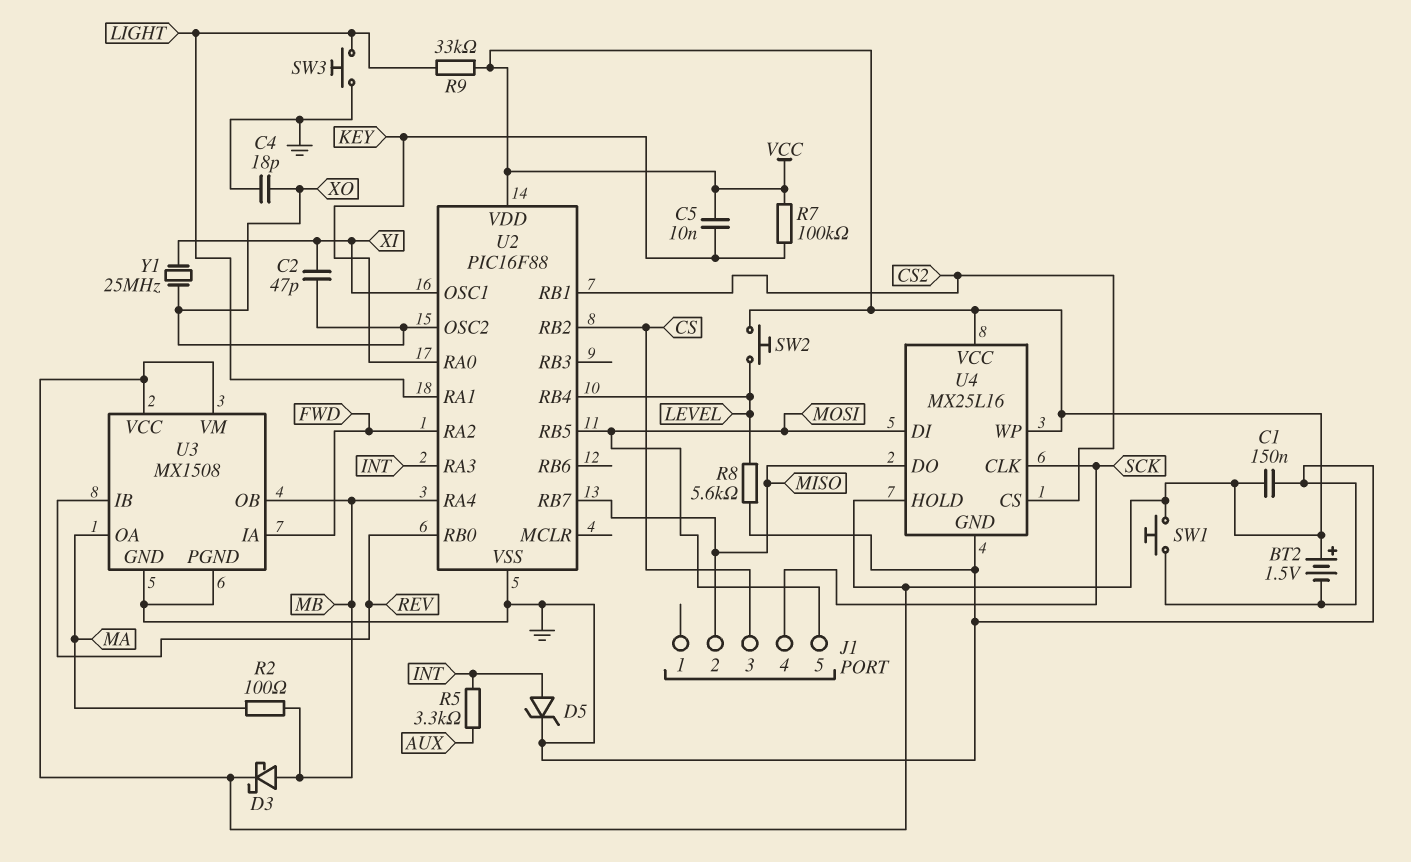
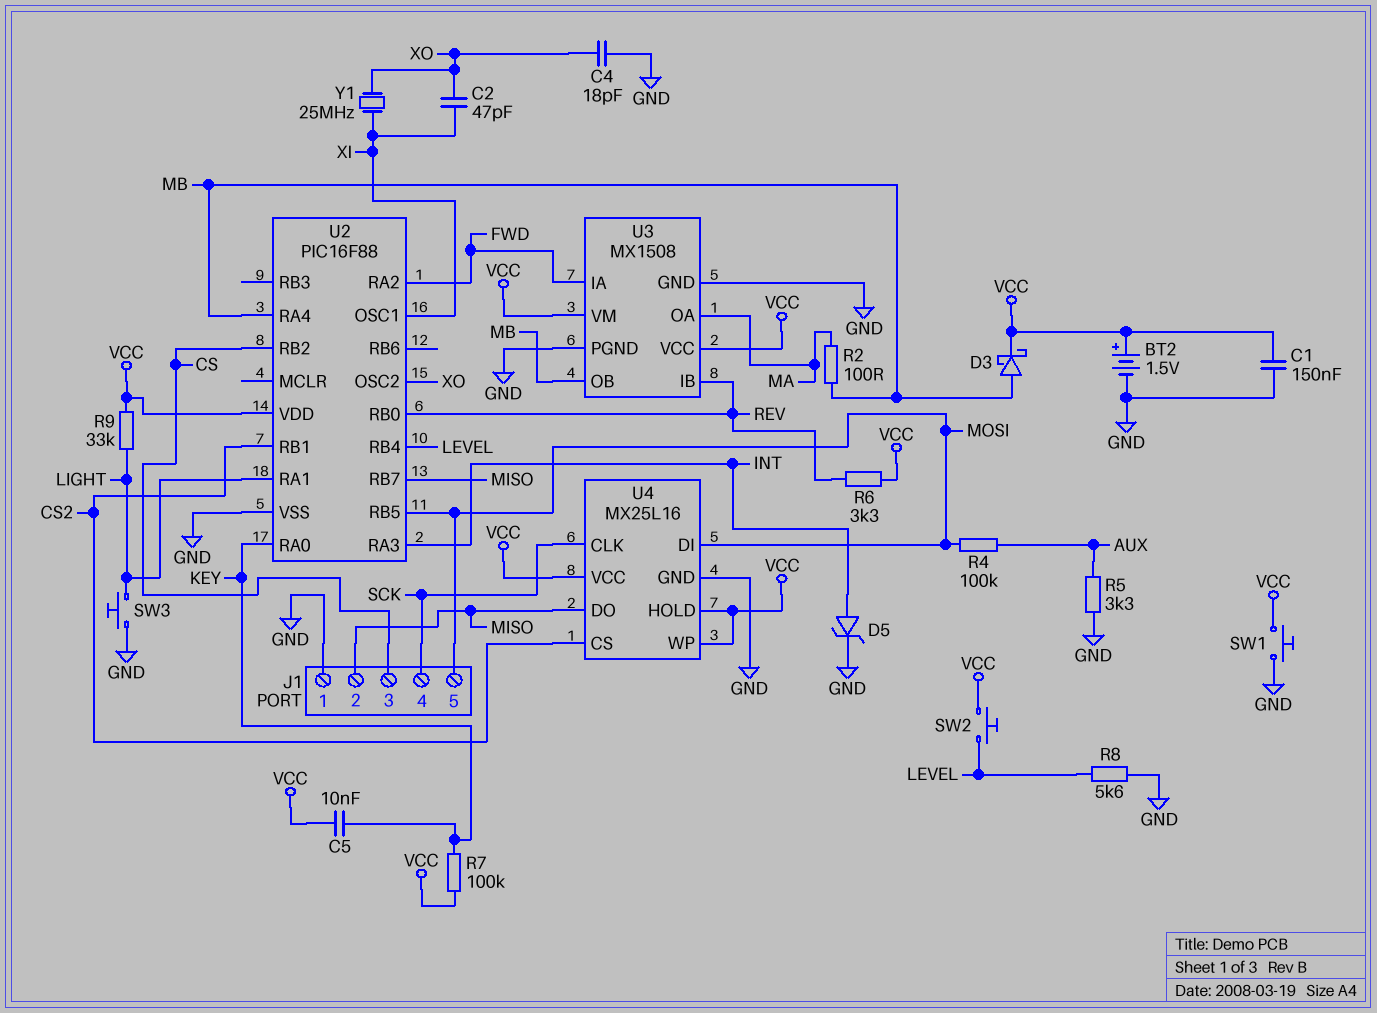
J1 pin 1: none -> GND
R4: none -> 100k (AUX, MOSI)
R5: 3.3k (AUX, INT) -> 3.3k (AUX, GND)
R6: none -> 3.3k (REV, VCC)

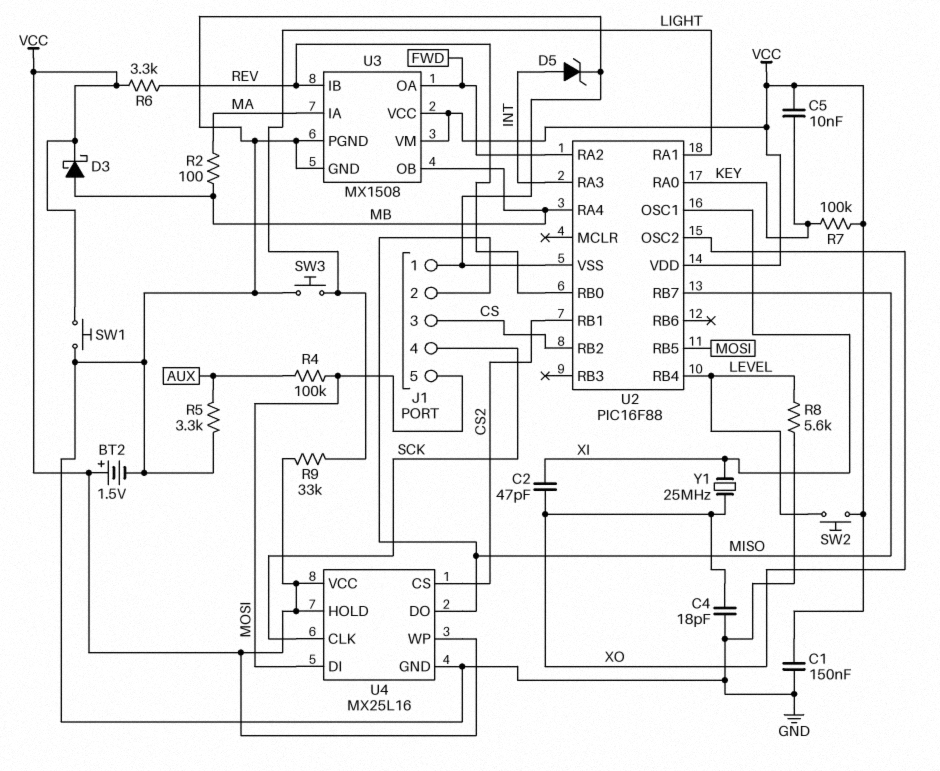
U3 pin IA: FWD -> MA
U3 pin OA: MA -> FWD

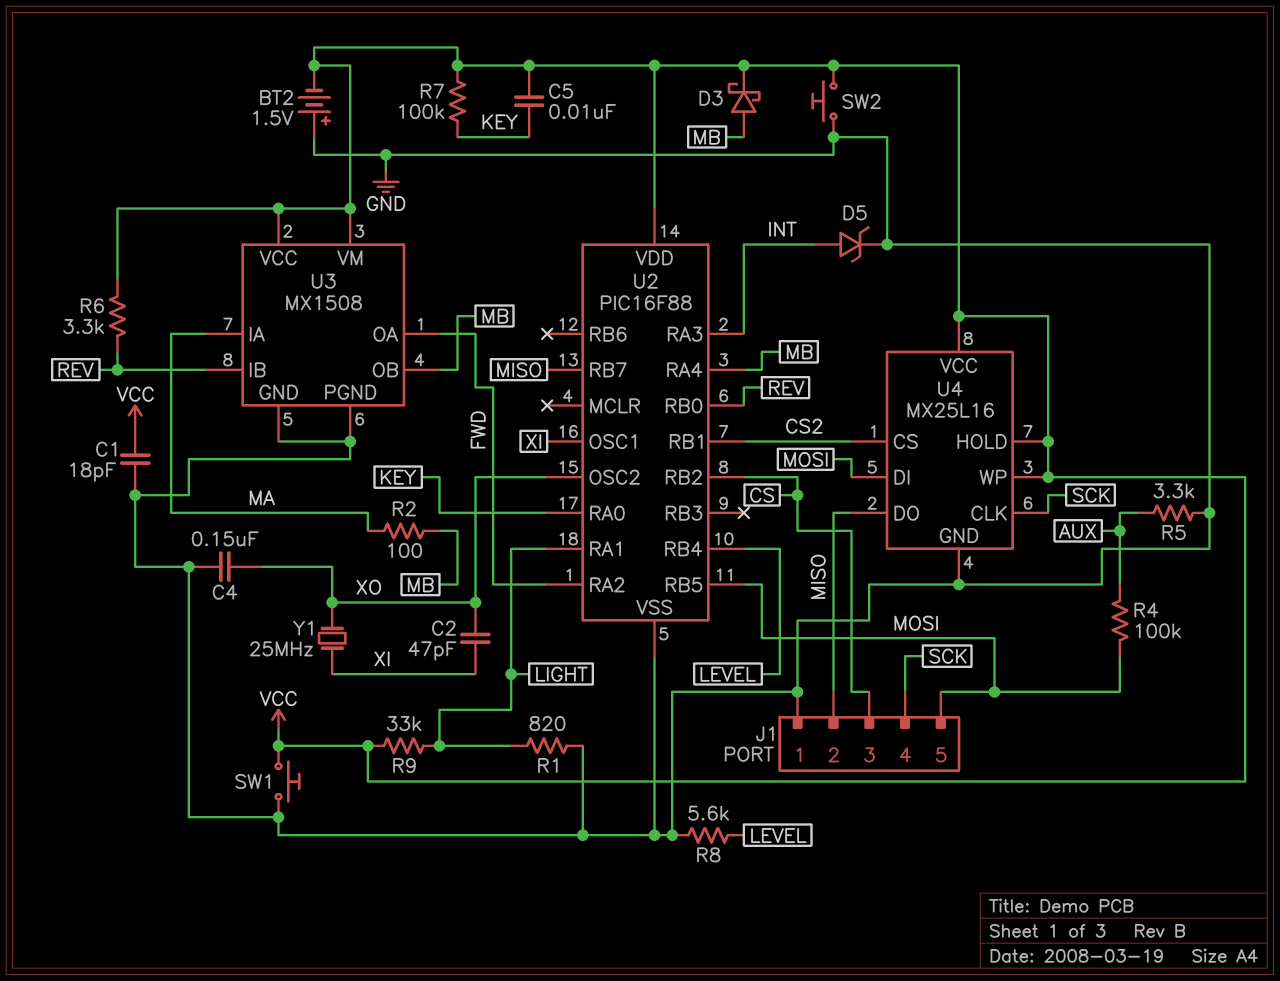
BT2: 1.5V (plus VCC, minus GND) -> 1.5V (plus GND, minus VCC)
C1: 150nF (GND, VCC) -> 18pF (GND, VCC)
C4: 18pF (GND, XO) -> 150nF (GND, XO)
R1: none -> 820 (GND, LIGHT)
SW2: button (LEVEL, VCC) -> button (GND, VCC)
SW3: button (GND, LIGHT) -> none

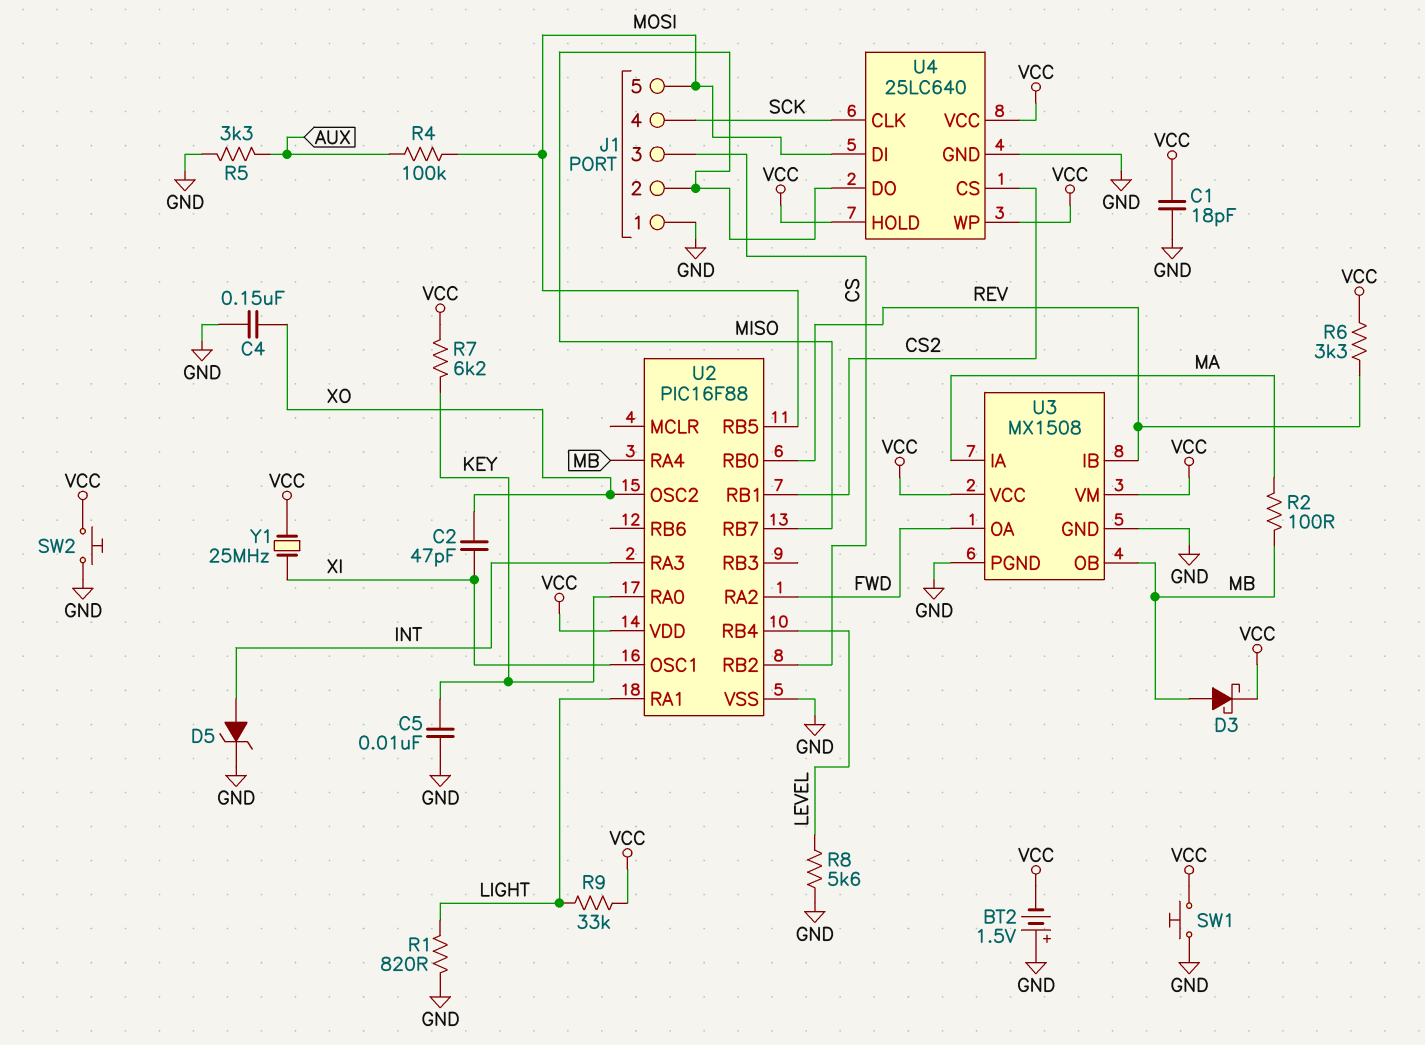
C5: 10nF (KEY, VCC) -> 10nF (GND, KEY)
R7: 100k (KEY, VCC) -> 6.2k (KEY, VCC)
U4: MX25L16 -> 25LC640
Y1: 25MHz (XI, XO) -> 25MHz (VCC, XI)

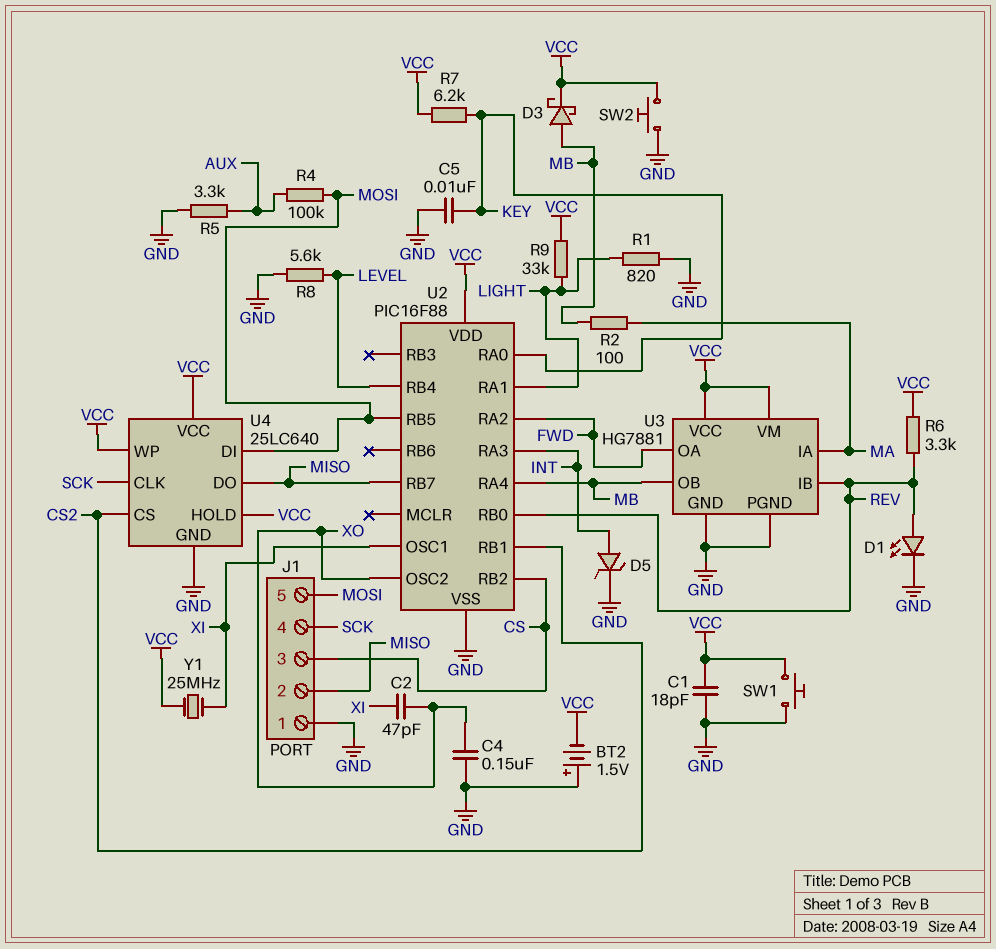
D1: none -> LED (A REV, K GND)
U3: MX1508 -> HG7881

